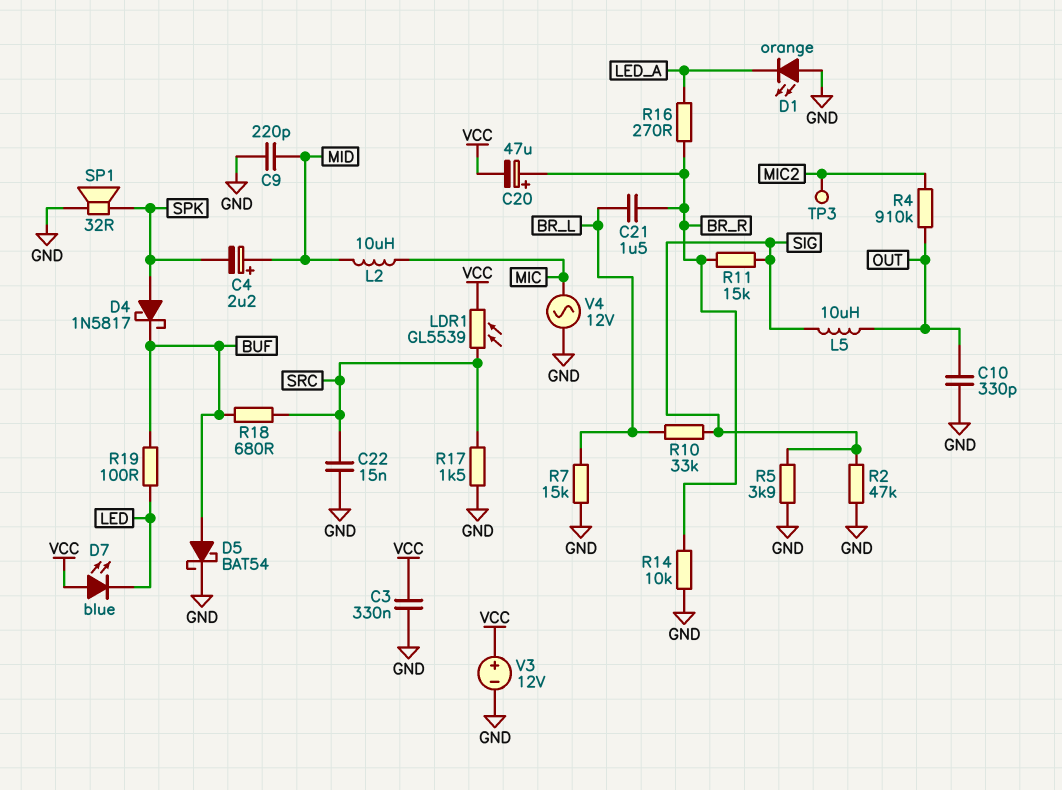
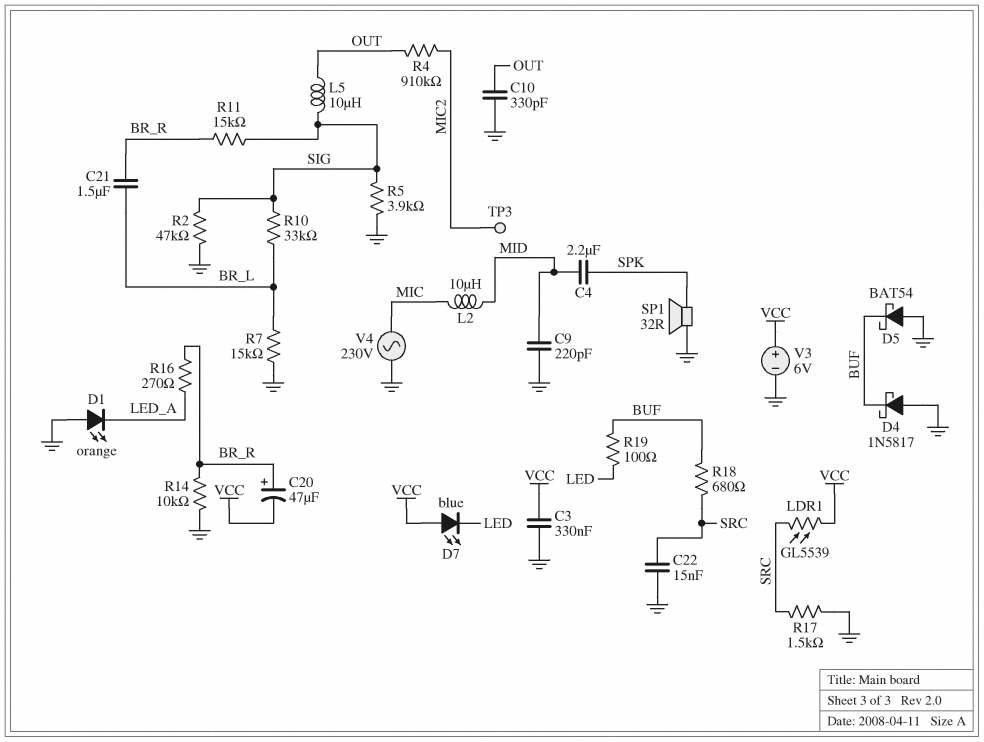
C4: 2.2uF (plus MID, minus SPK) -> 2.2uF (MID, SPK)
D4: schottky 1N5817 (A SPK, K BUF) -> schottky 1N5817 (A GND, K BUF)
D5: schottky BAT54 (A BUF, K GND) -> schottky BAT54 (A GND, K BUF)
V3: 12V (plus VCC, minus GND) -> 6V (plus VCC, minus GND)
V4: AC 12V (GND, MIC) -> AC 230V (GND, MIC)

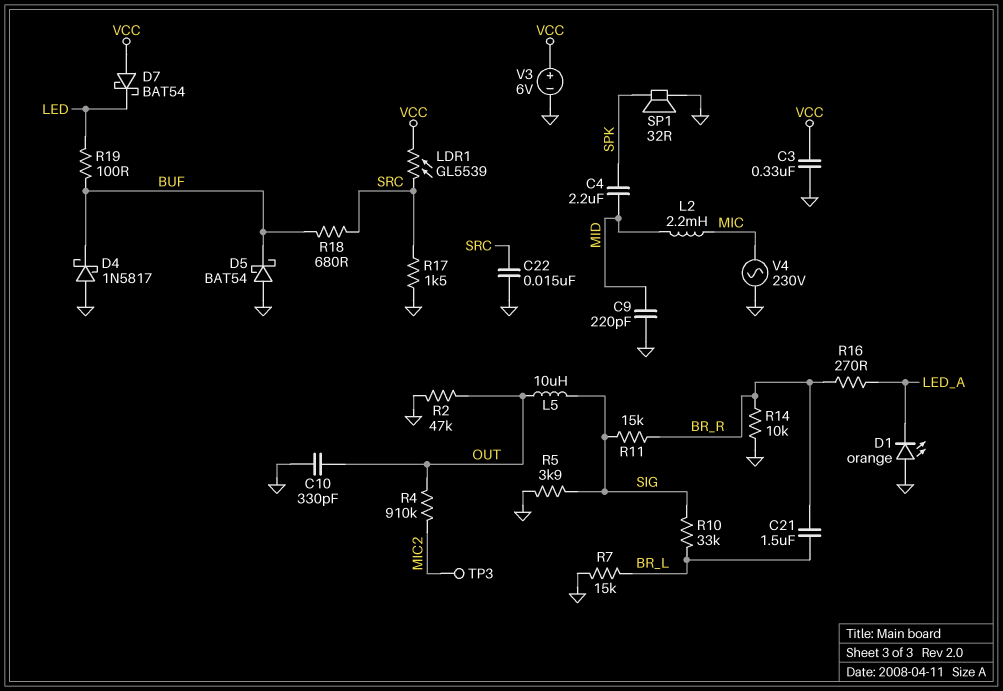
C20: 47uF (plus BR_R, minus VCC) -> none
D7: LED blue (A VCC, K LED) -> schottky BAT54 (A VCC, K LED)
L2: 10uH (MIC, MID) -> 2.2mH (MIC, MID)
R2: 47k (GND, SIG) -> 47k (GND, OUT)

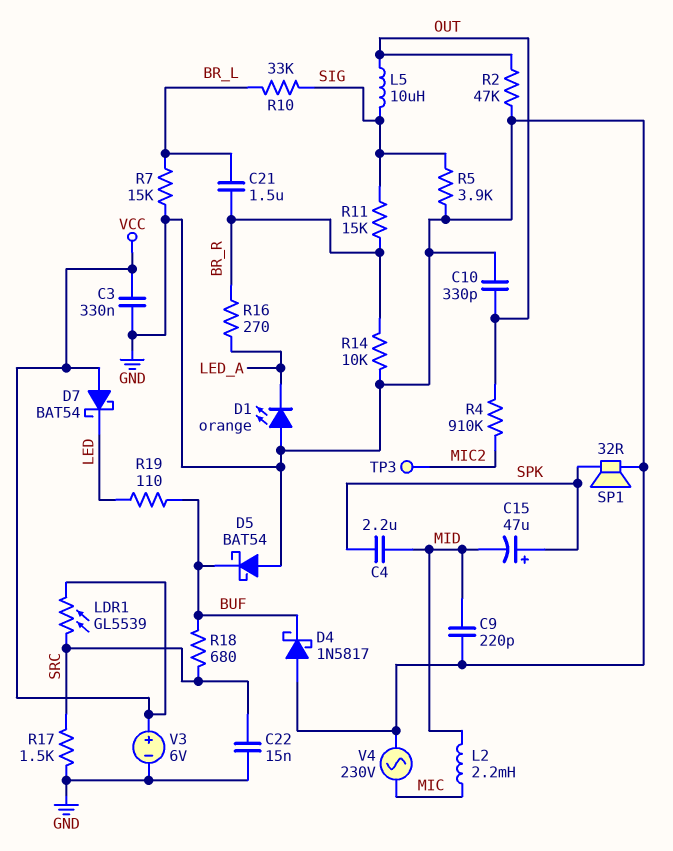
C15: none -> 47uF (plus SPK, minus MID)
R19: 100 (BUF, LED) -> 110 (BUF, LED)

